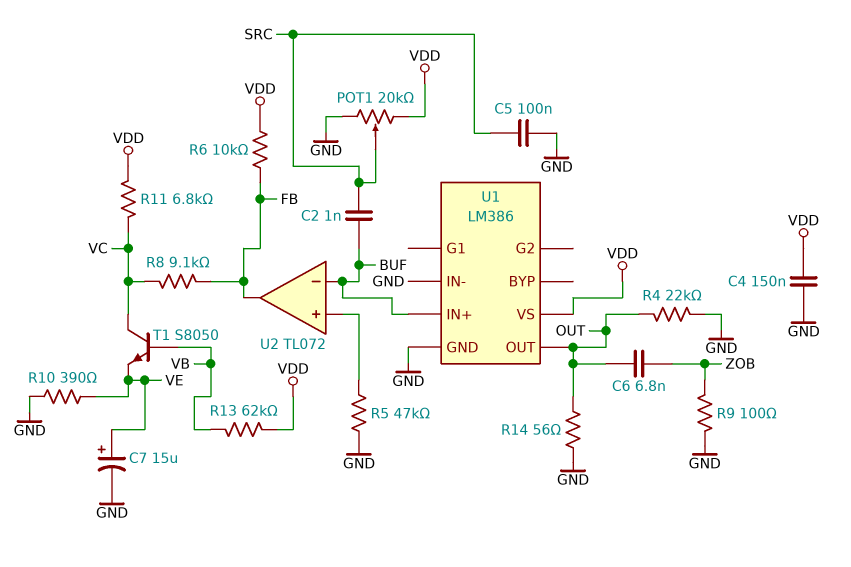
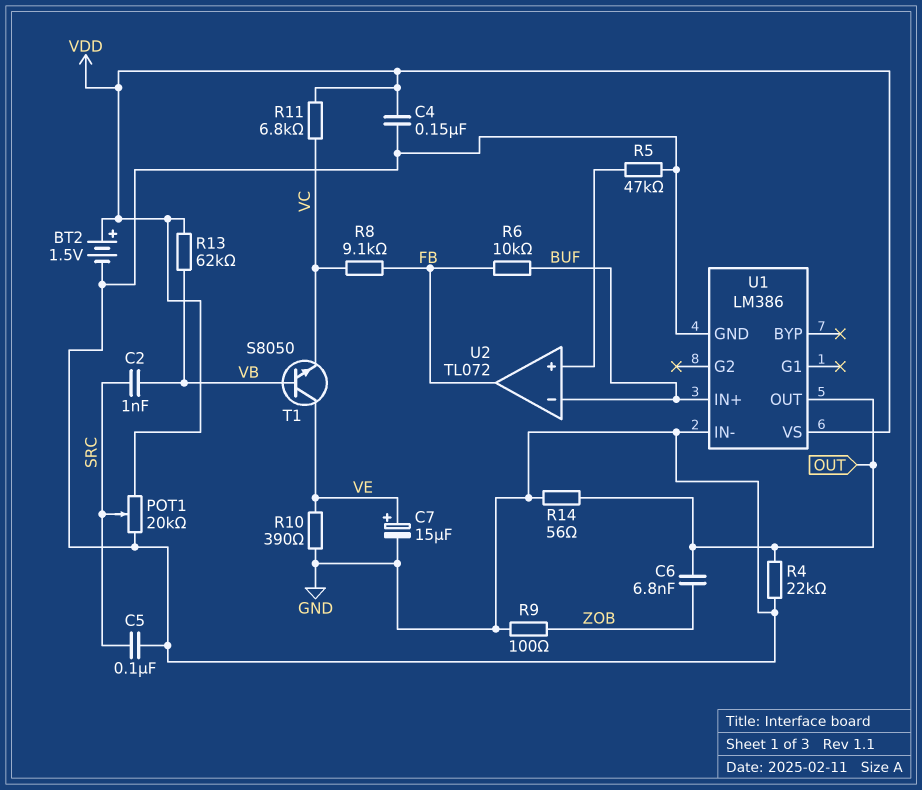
BT2: none -> 1.5V (plus VDD, minus GND)
C2: 1nF (BUF, SRC) -> 1nF (SRC, VB)
R6: 10k (FB, VDD) -> 10k (BUF, FB)
T1: NPN S8050 (B VB, C VC, E VE) -> NPN S8050 (B VB, C VE, E VC)

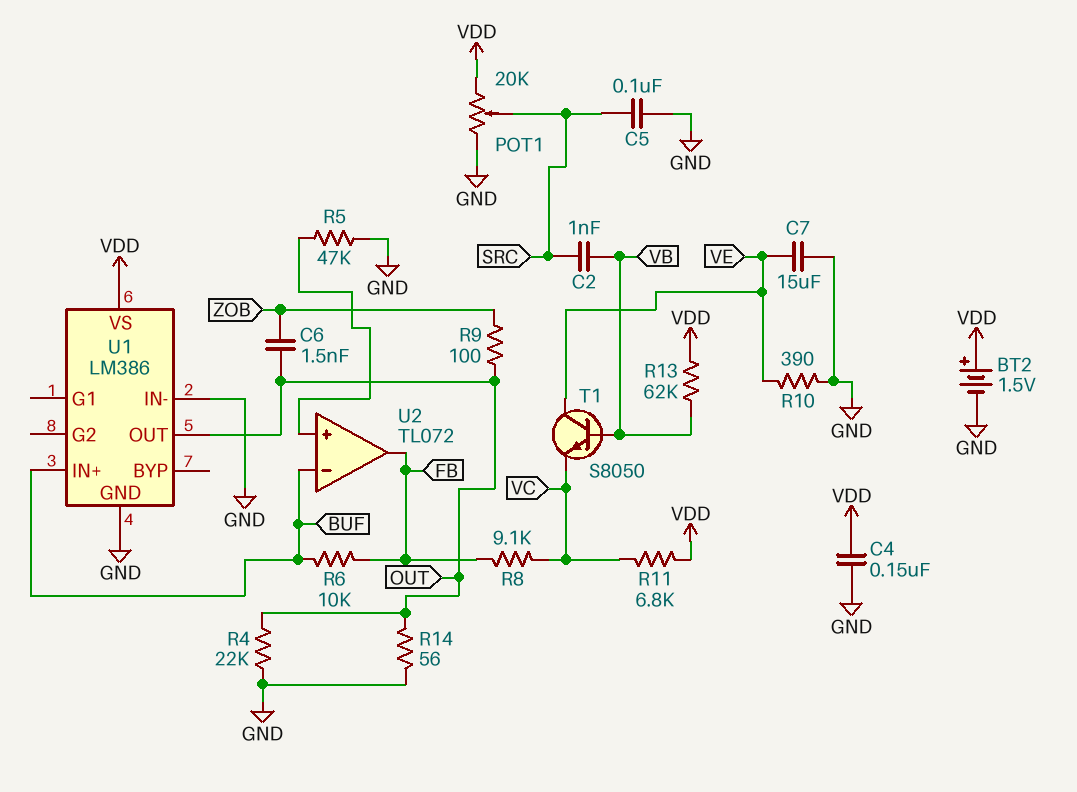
C6: 6.8nF (OUT, ZOB) -> 1.5nF (OUT, ZOB)
C7: 15uF (plus VE, minus GND) -> 15uF (GND, VE)
R9: 100 (GND, ZOB) -> 100 (OUT, ZOB)

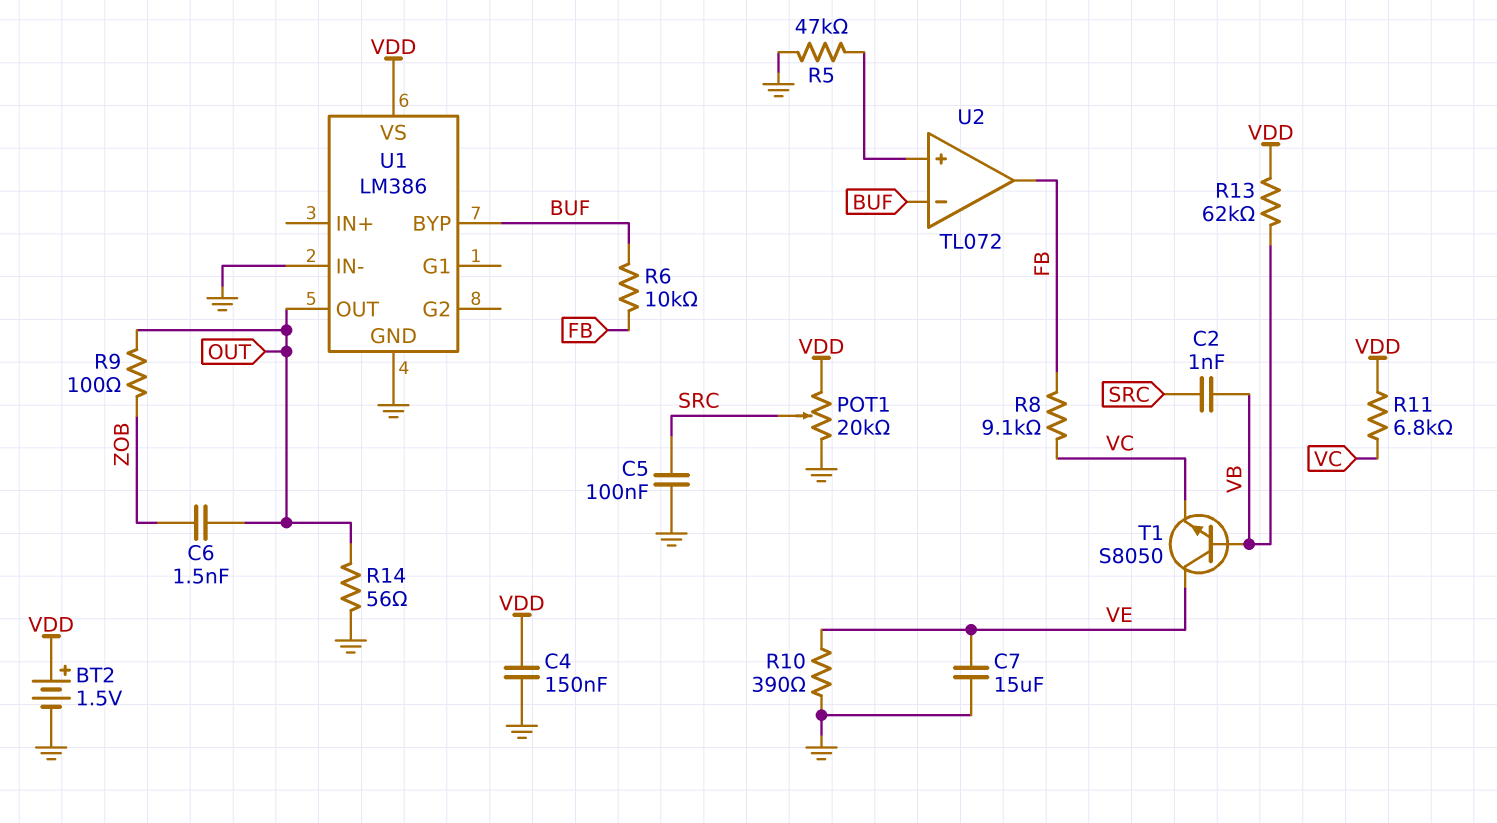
R4: 22k (GND, OUT) -> none
U1 pin BYP: none -> BUF
U1 pin IN+: BUF -> none

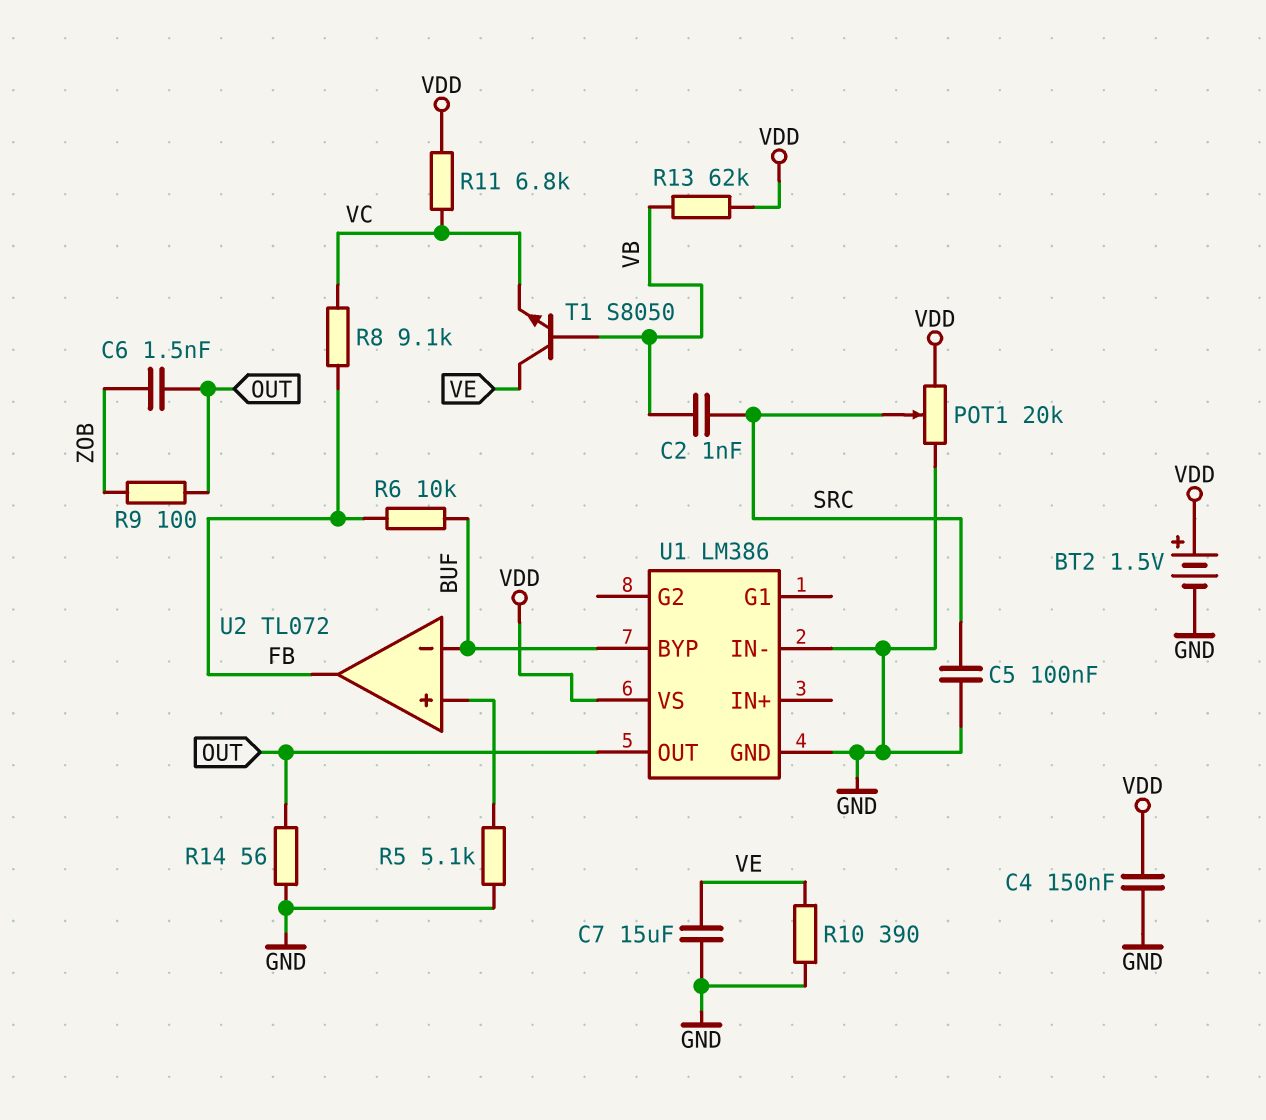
R5: 47k (GND, U2/in+) -> 5.1k (GND, U2/in+)

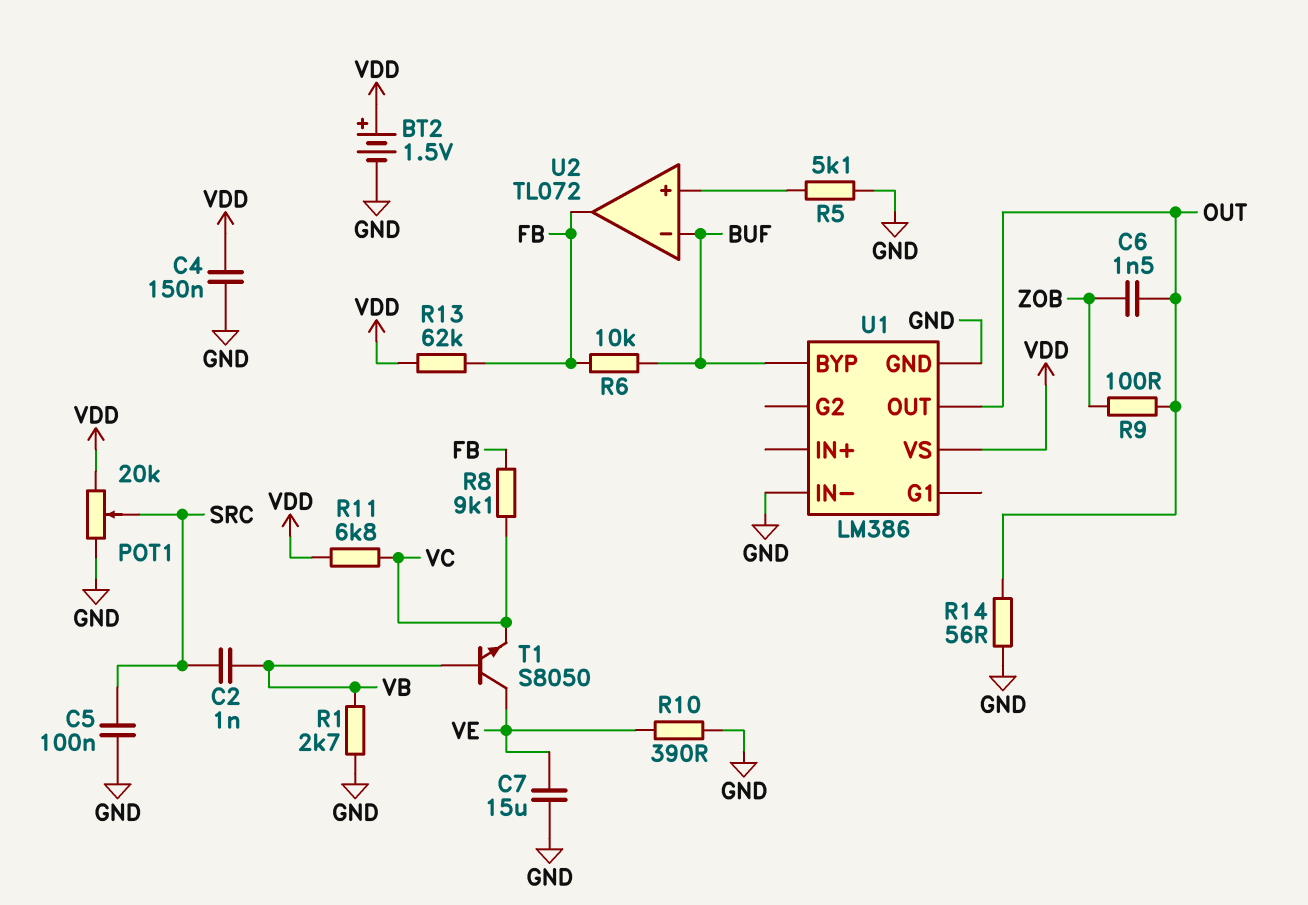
R1: none -> 2.7k (GND, VB)
R13: 62k (VB, VDD) -> 62k (FB, VDD)

